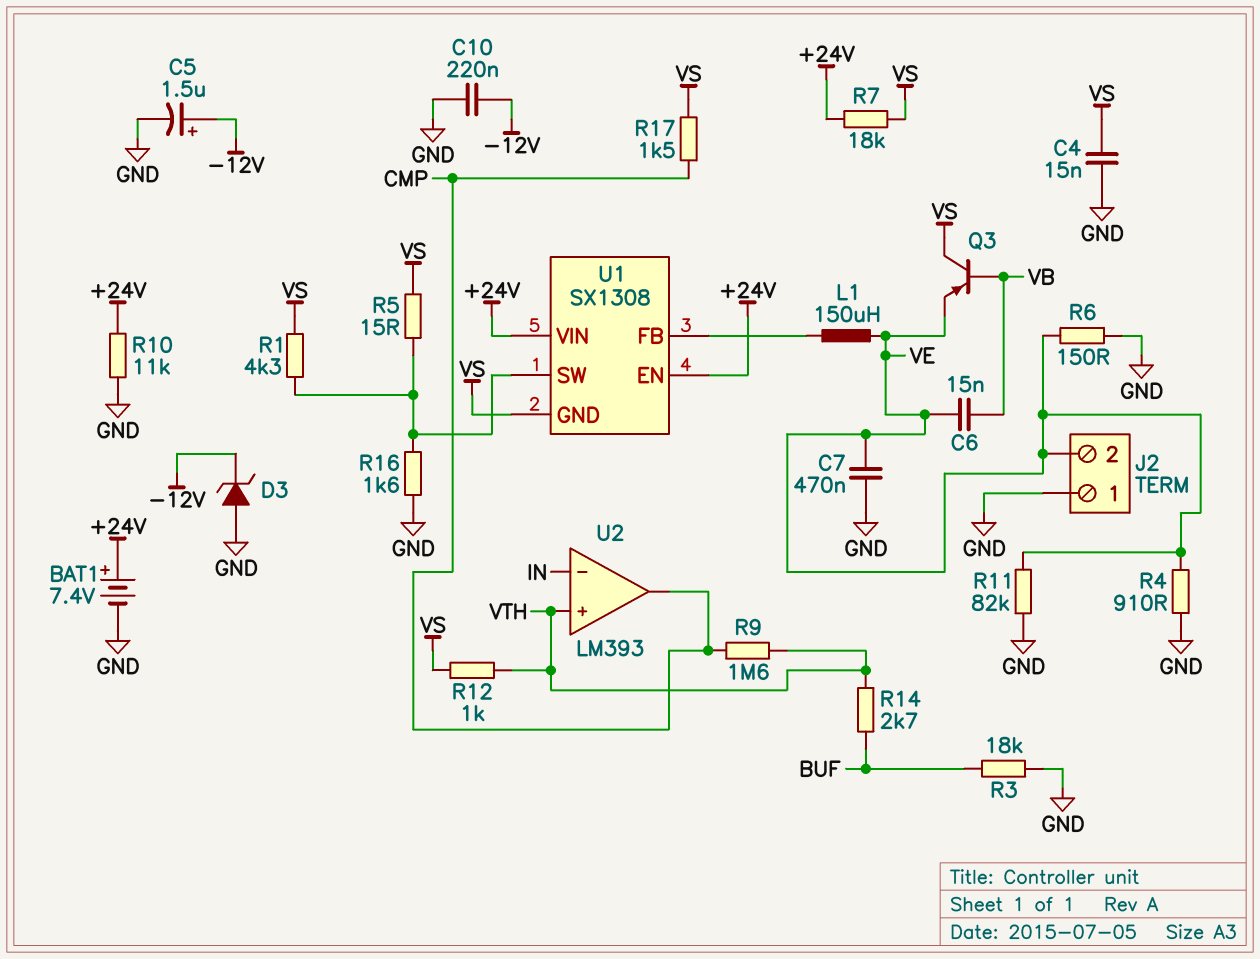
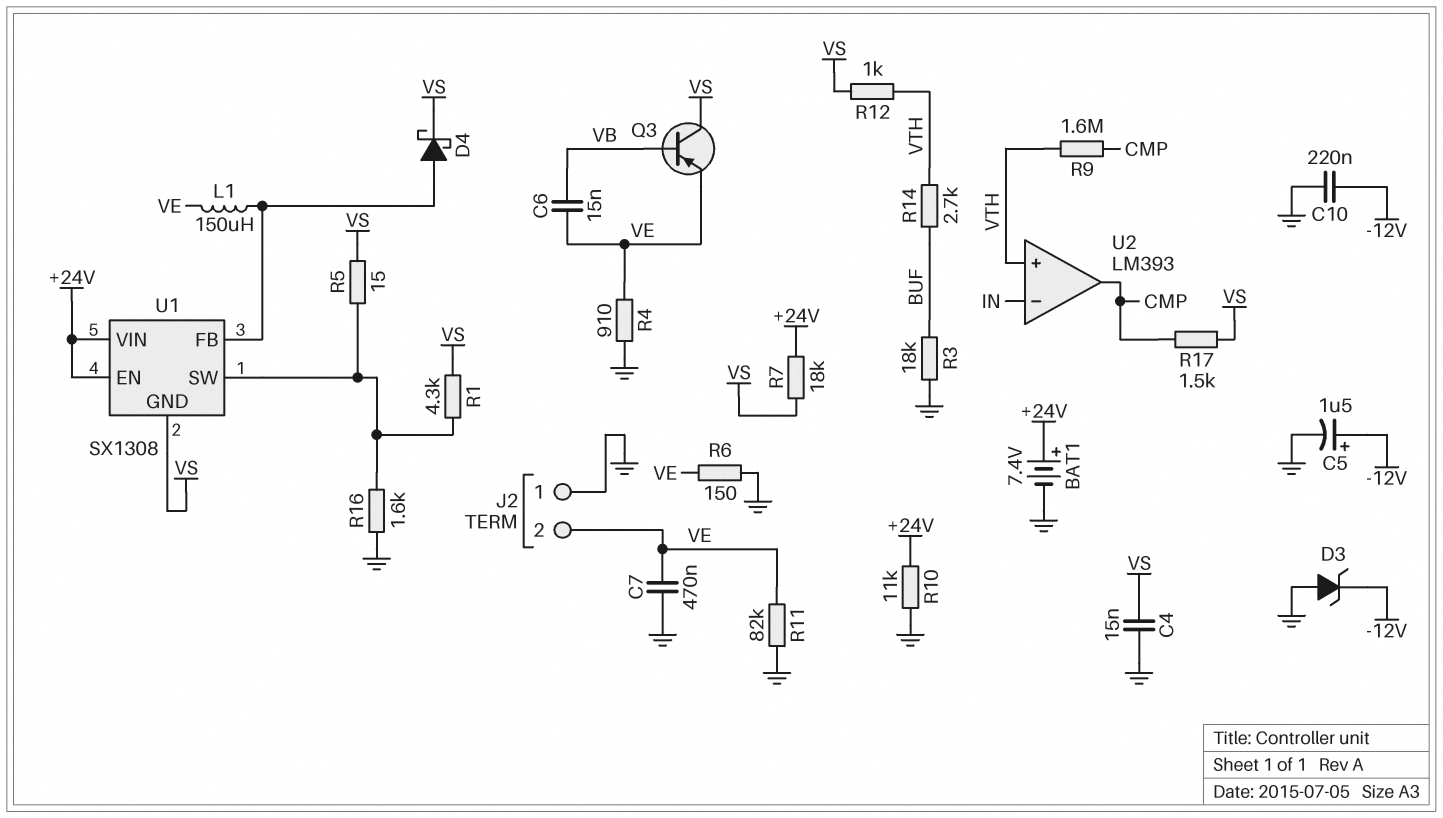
D4: none -> schottky (A U1/FB, K VS)

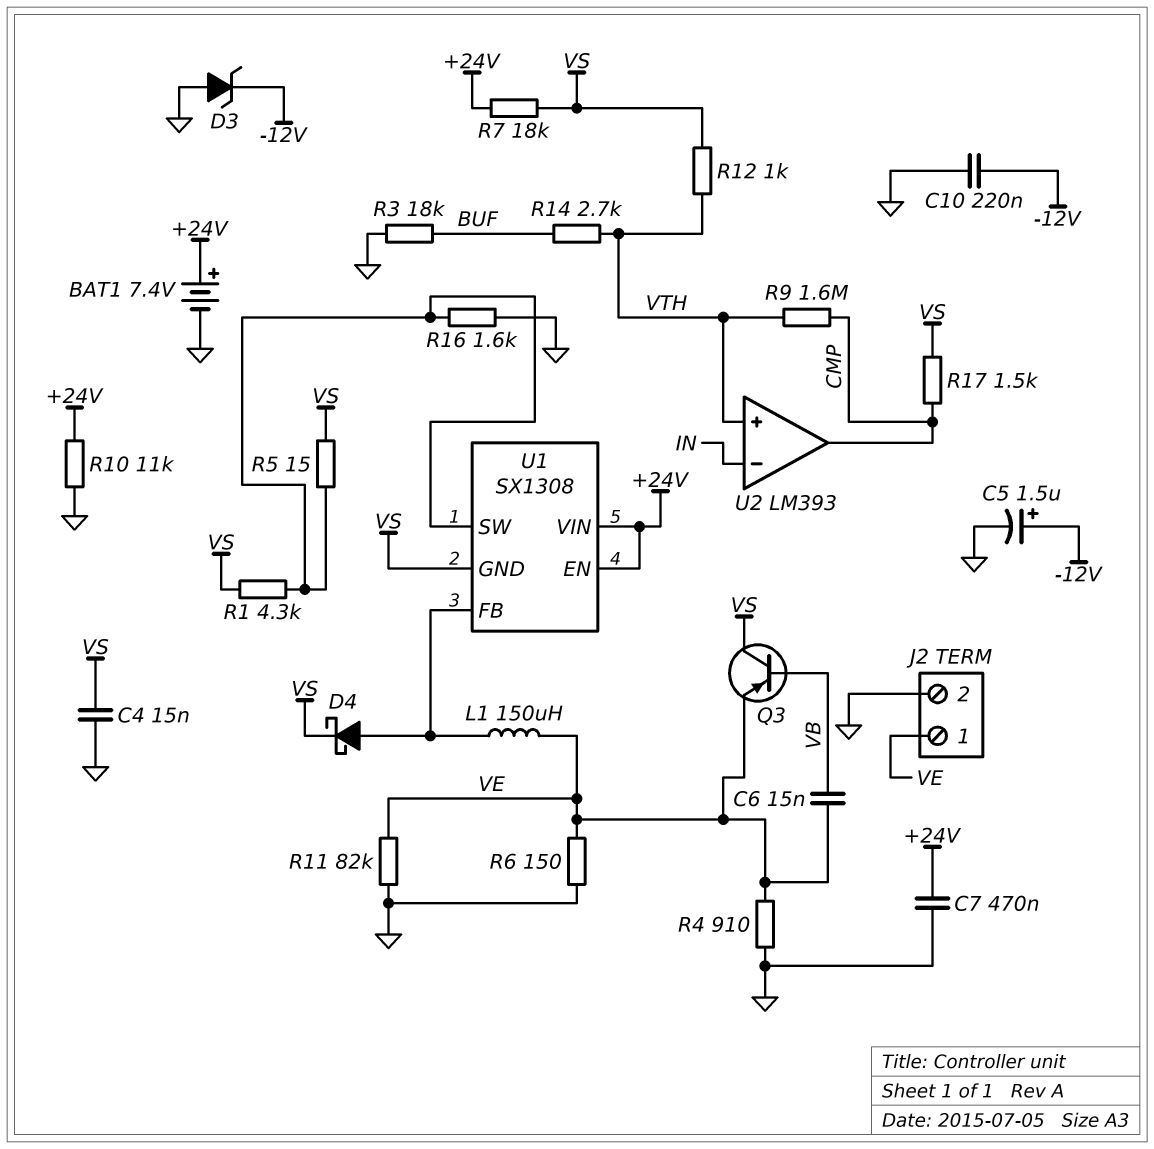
C7: 470nF (GND, VE) -> 470nF (+24V, GND)
J2 pin 1: GND -> VE
J2 pin 2: VE -> GND

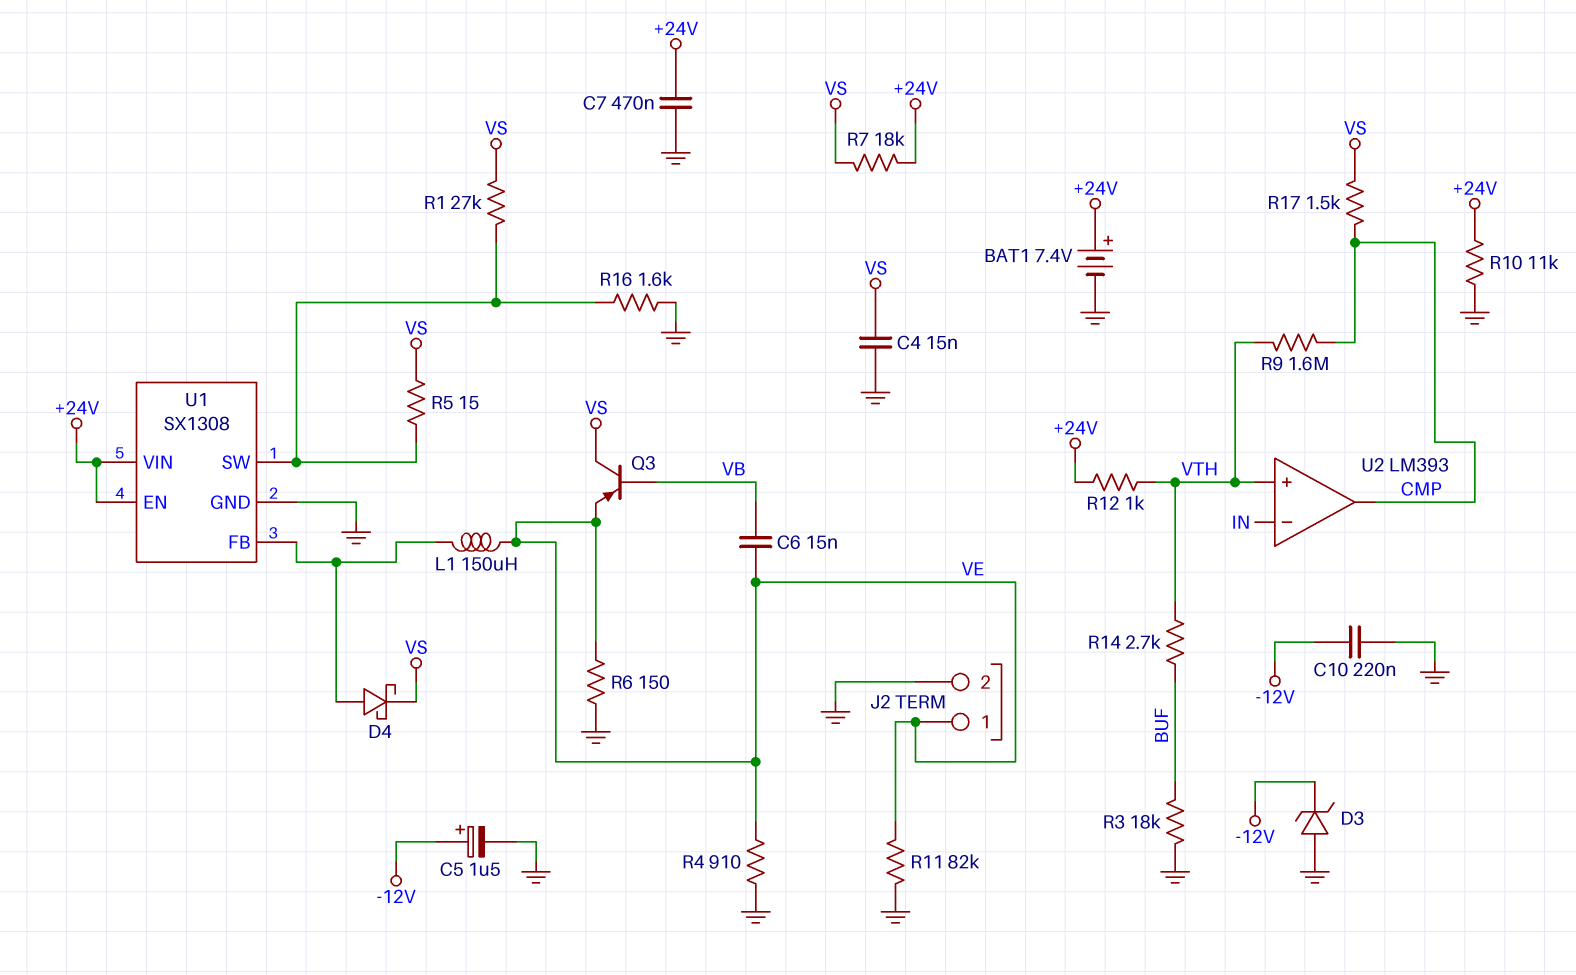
R1: 4.3k (U1/SW, VS) -> 27k (U1/SW, VS)
R12: 1k (VS, VTH) -> 1k (+24V, VTH)
U1 pin GND: VS -> GND

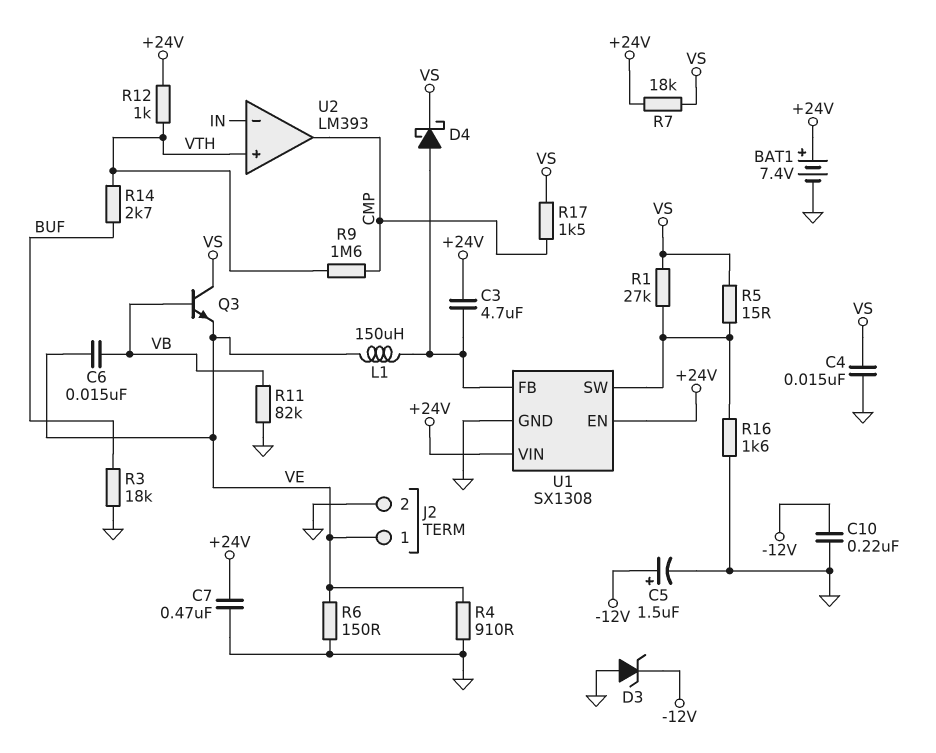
C3: none -> 4.7uF (+24V, U1/FB)
Q3: PNP (B VB, C VS, E VE) -> NPN (B VB, C VS, E VE)
R10: 11k (+24V, GND) -> none
R11: 82k (GND, VE) -> 82k (GND, VB)

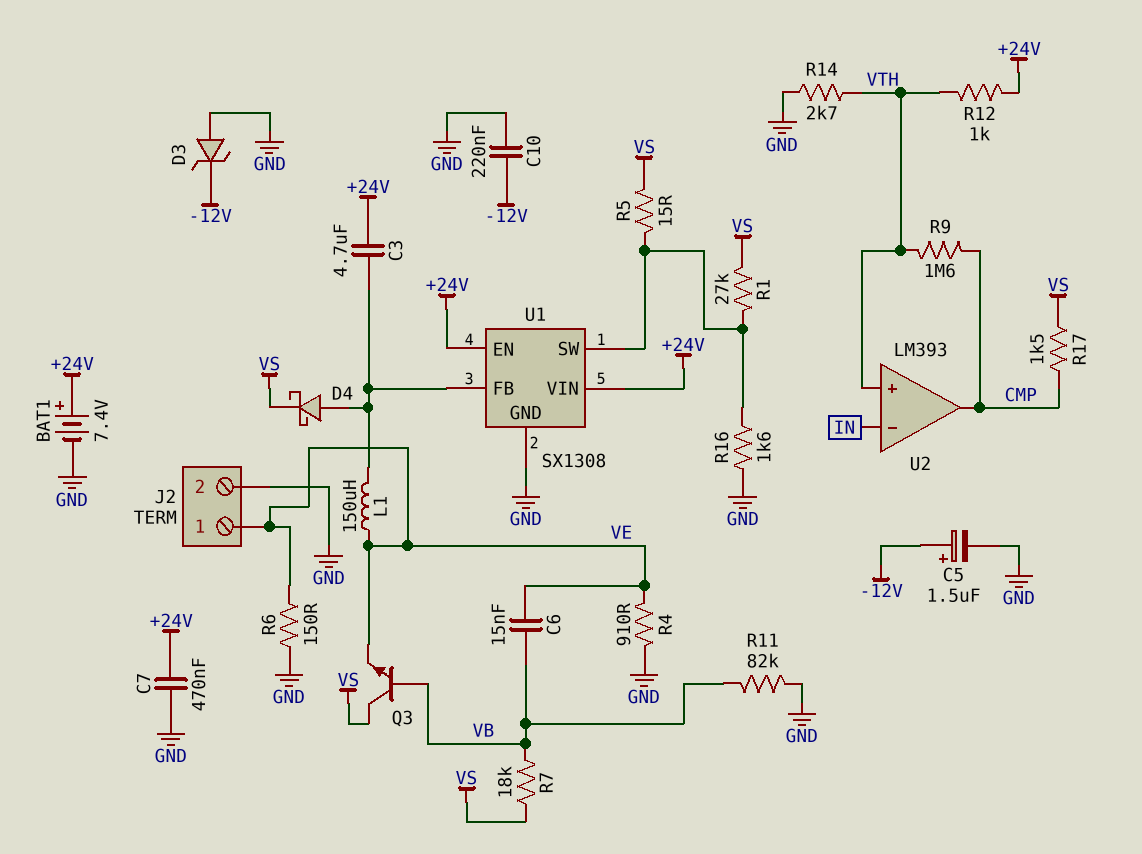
C4: 15nF (GND, VS) -> none
R3: 18k (BUF, GND) -> none
R7: 18k (+24V, VS) -> 18k (VB, VS)
R14: 2.7k (BUF, VTH) -> 2.7k (GND, VTH)

